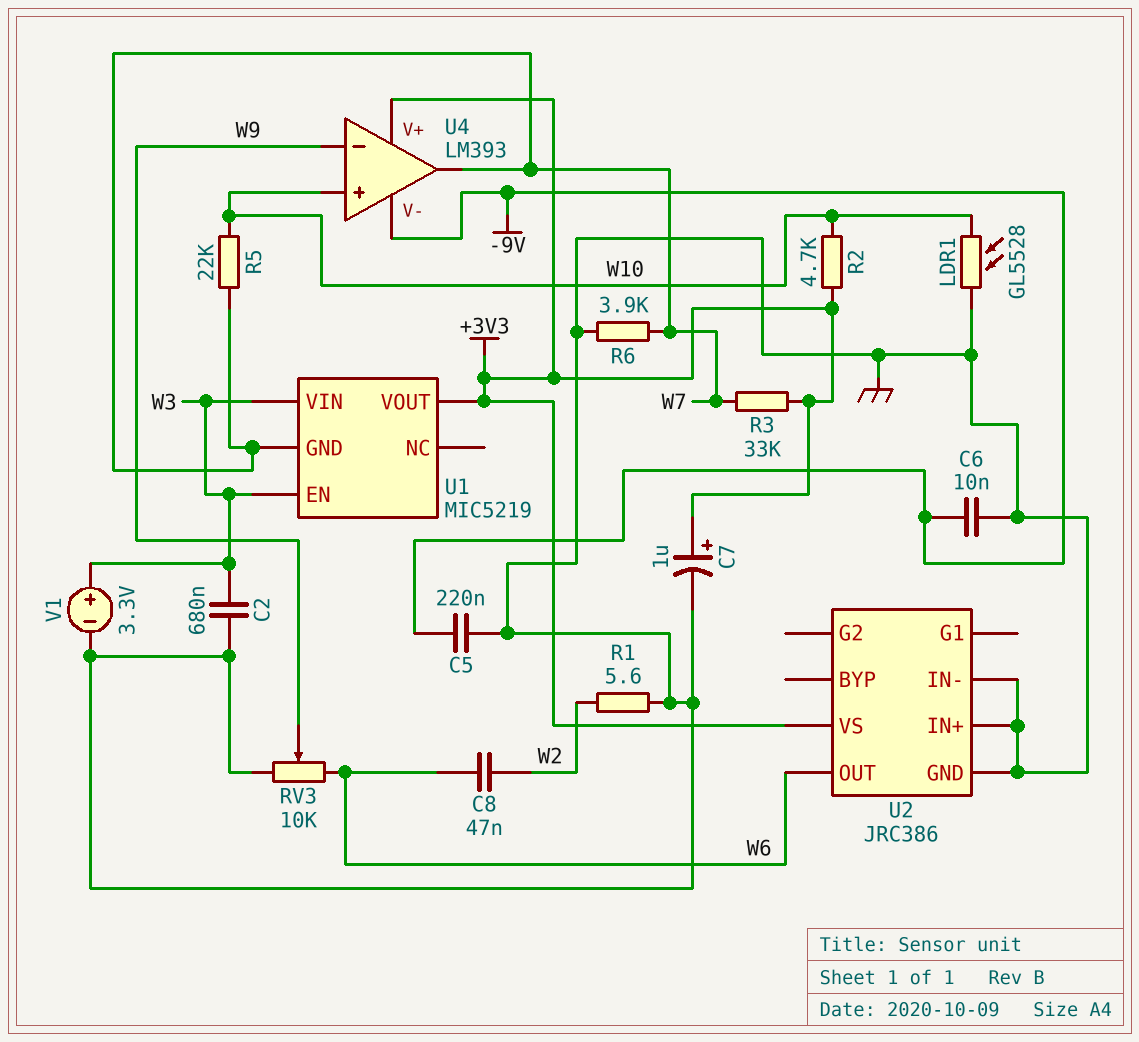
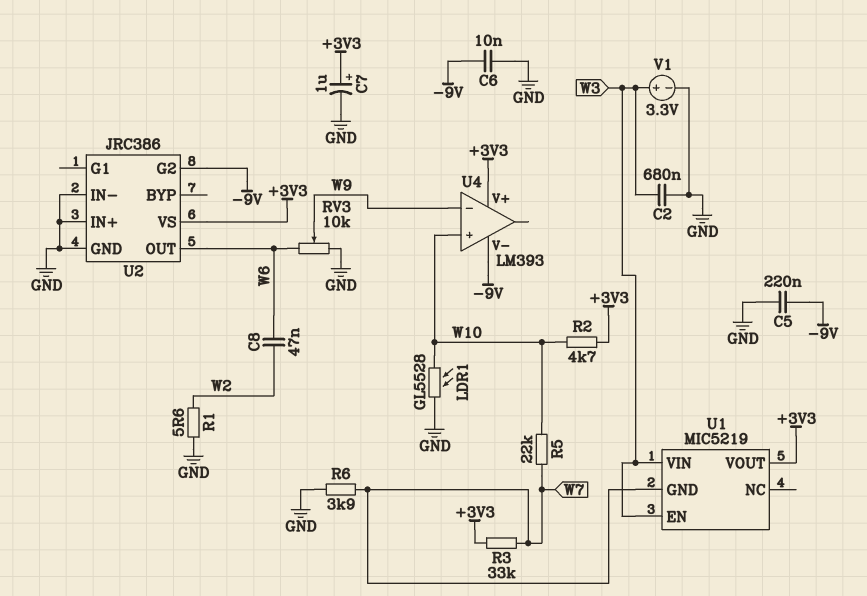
U2 pin G2: none -> -9V
U4 pin out: W7 -> none

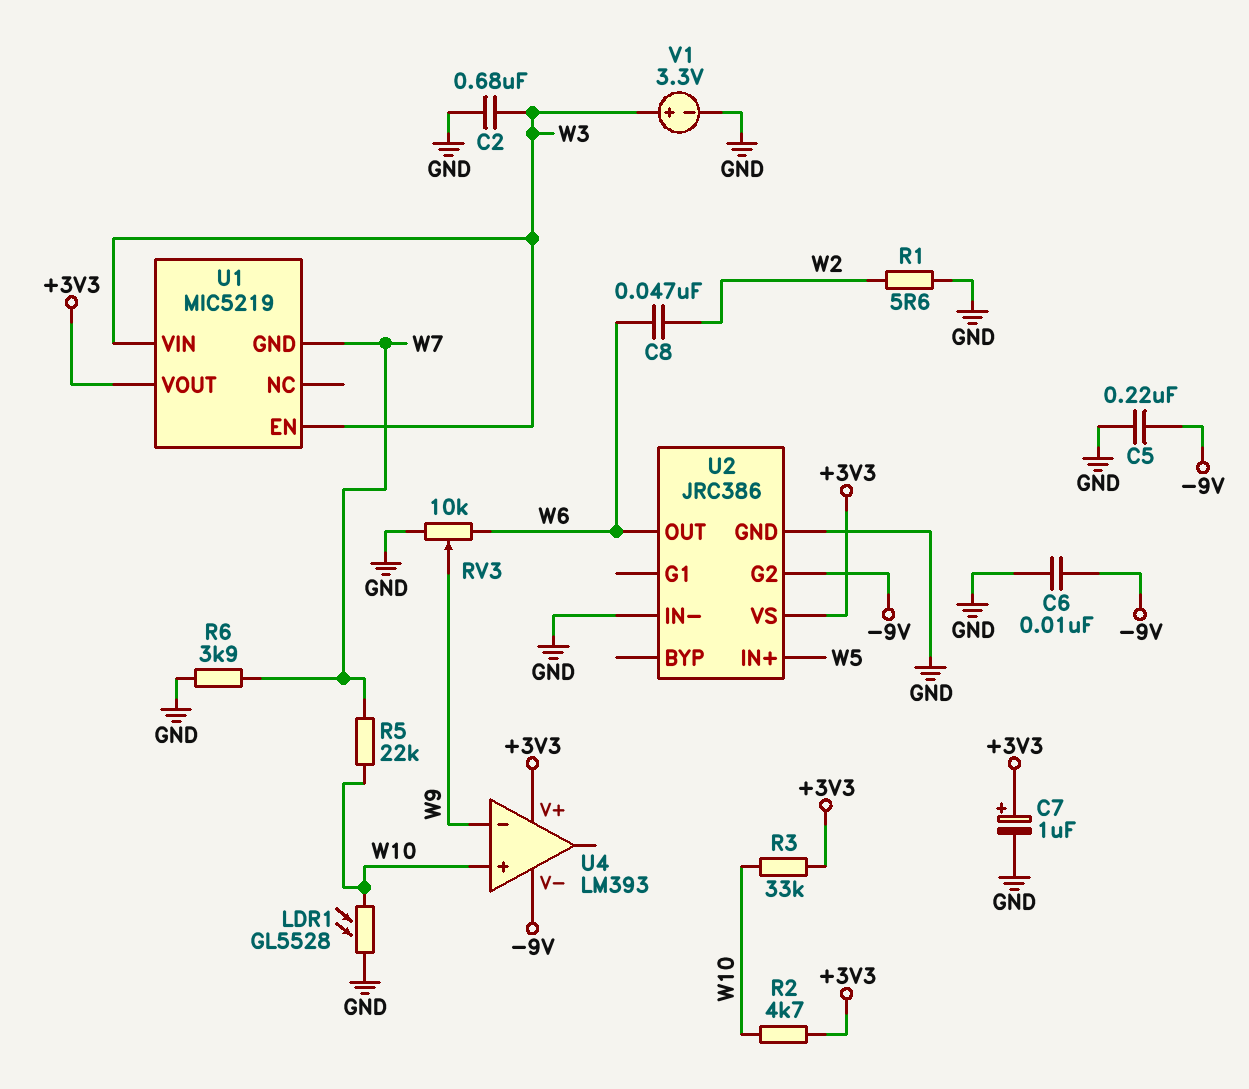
R3: 33k (+3V3, W7) -> 33k (+3V3, W10)
U2 pin IN+: GND -> W5

